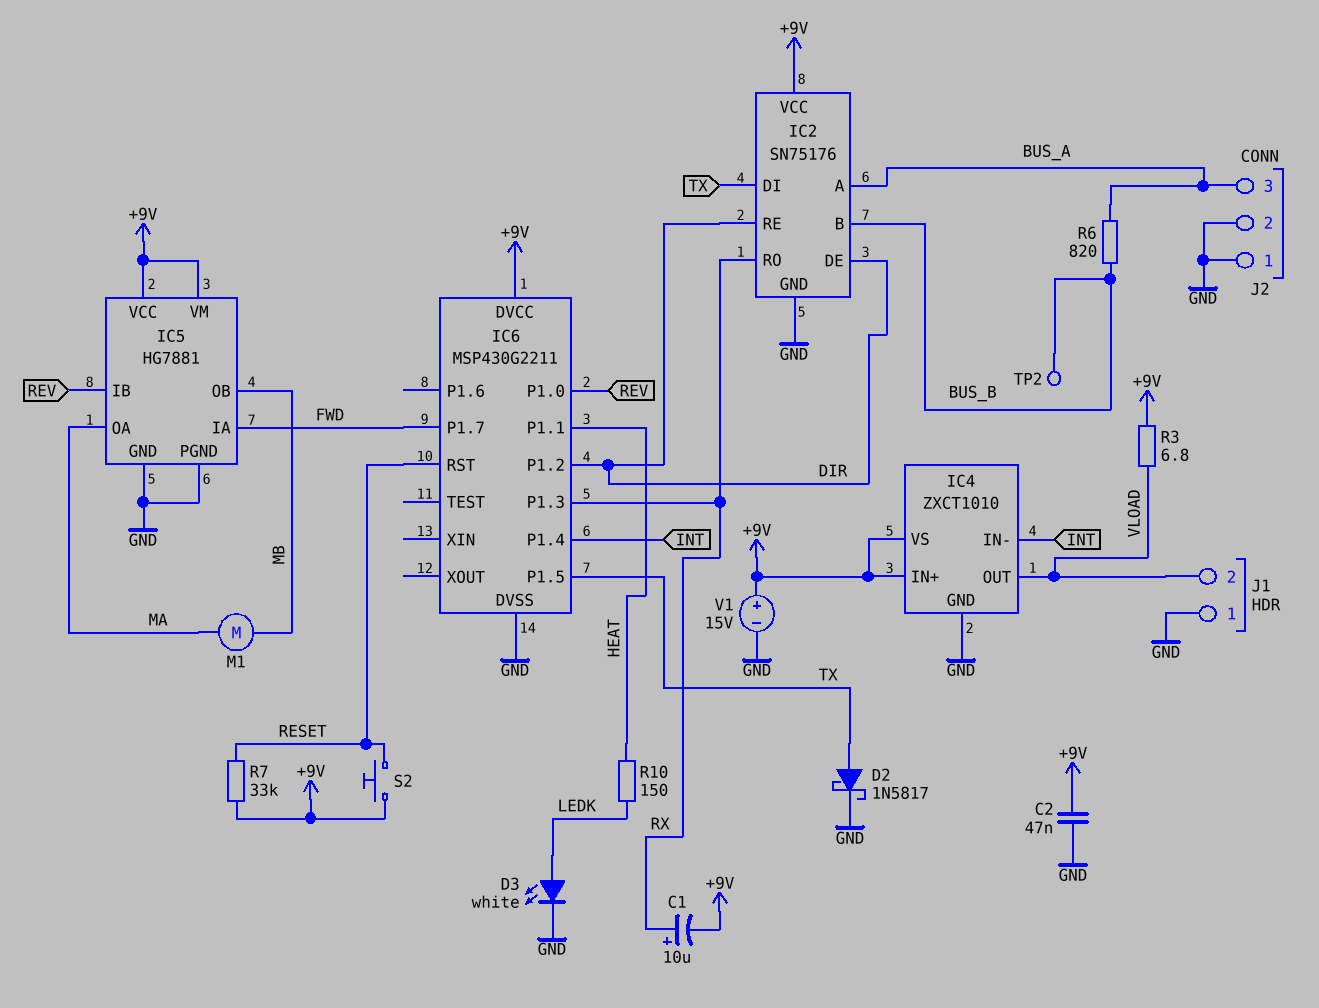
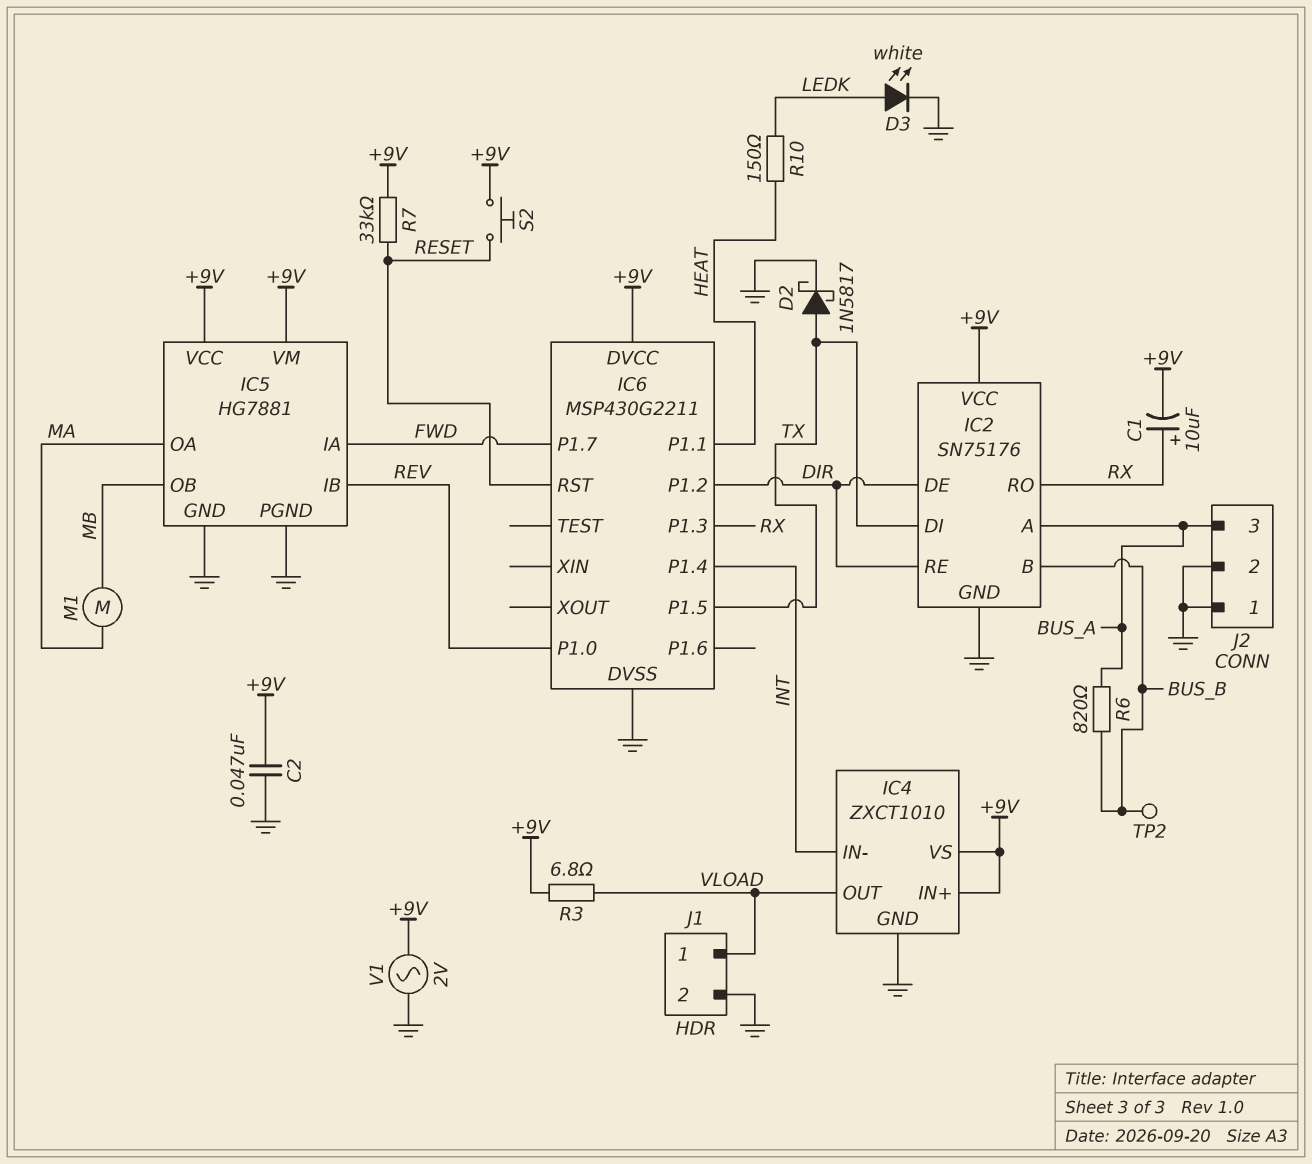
J1 pin 1: GND -> VLOAD
J1 pin 2: VLOAD -> GND
V1: 15V (plus +9V, minus GND) -> AC 2V (+9V, GND)

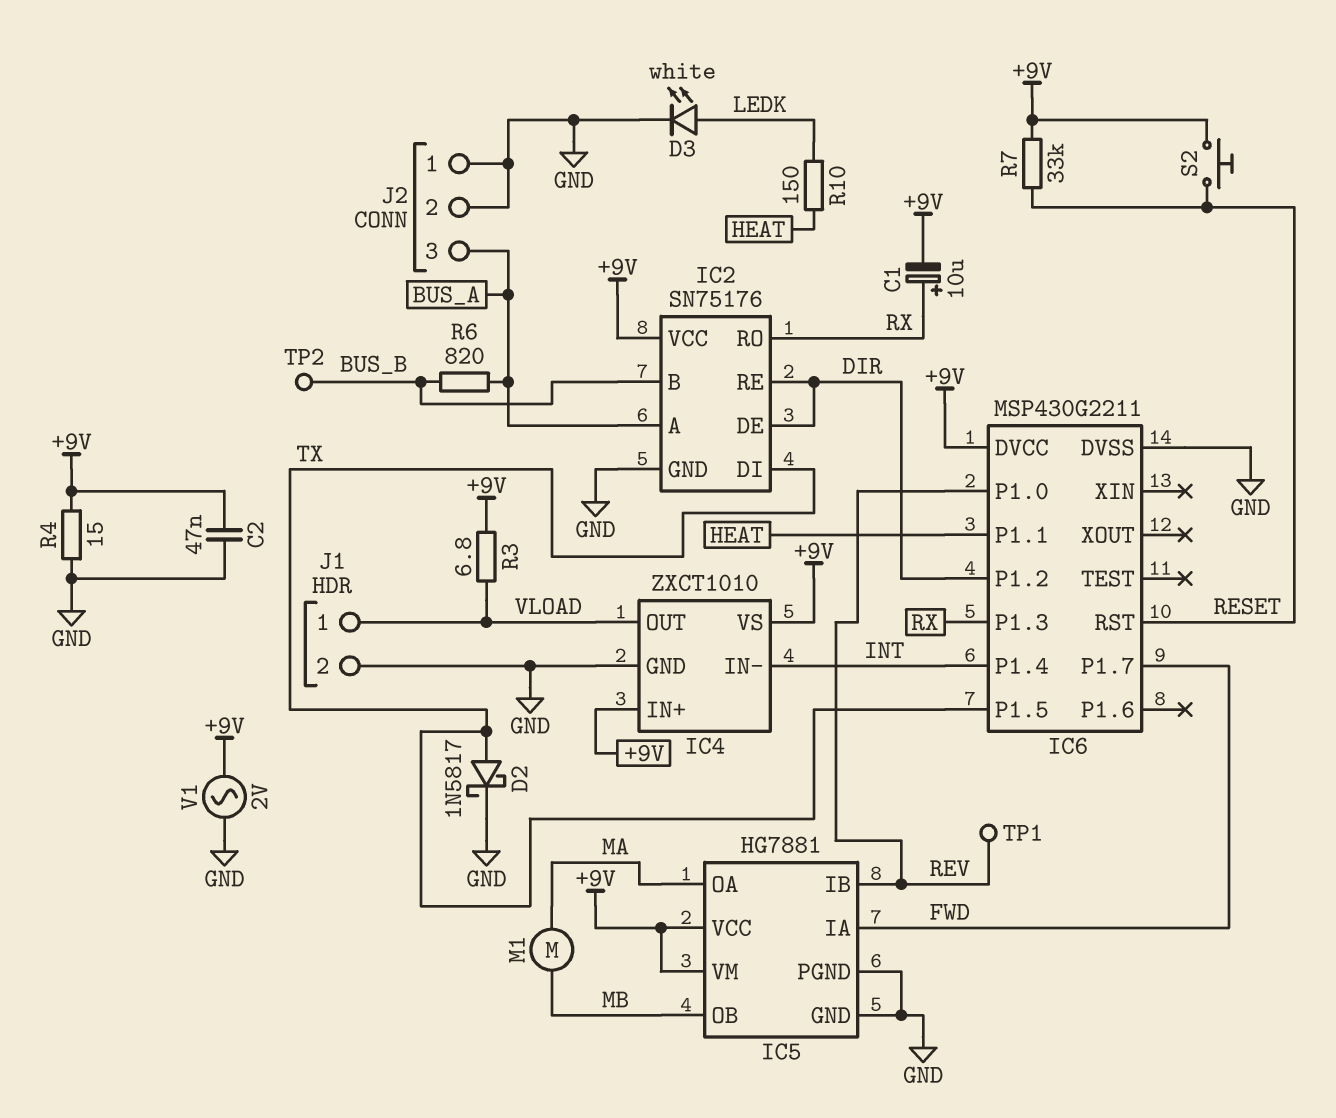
R4: none -> 15 (+9V, GND)
TP1: none -> test point (REV)

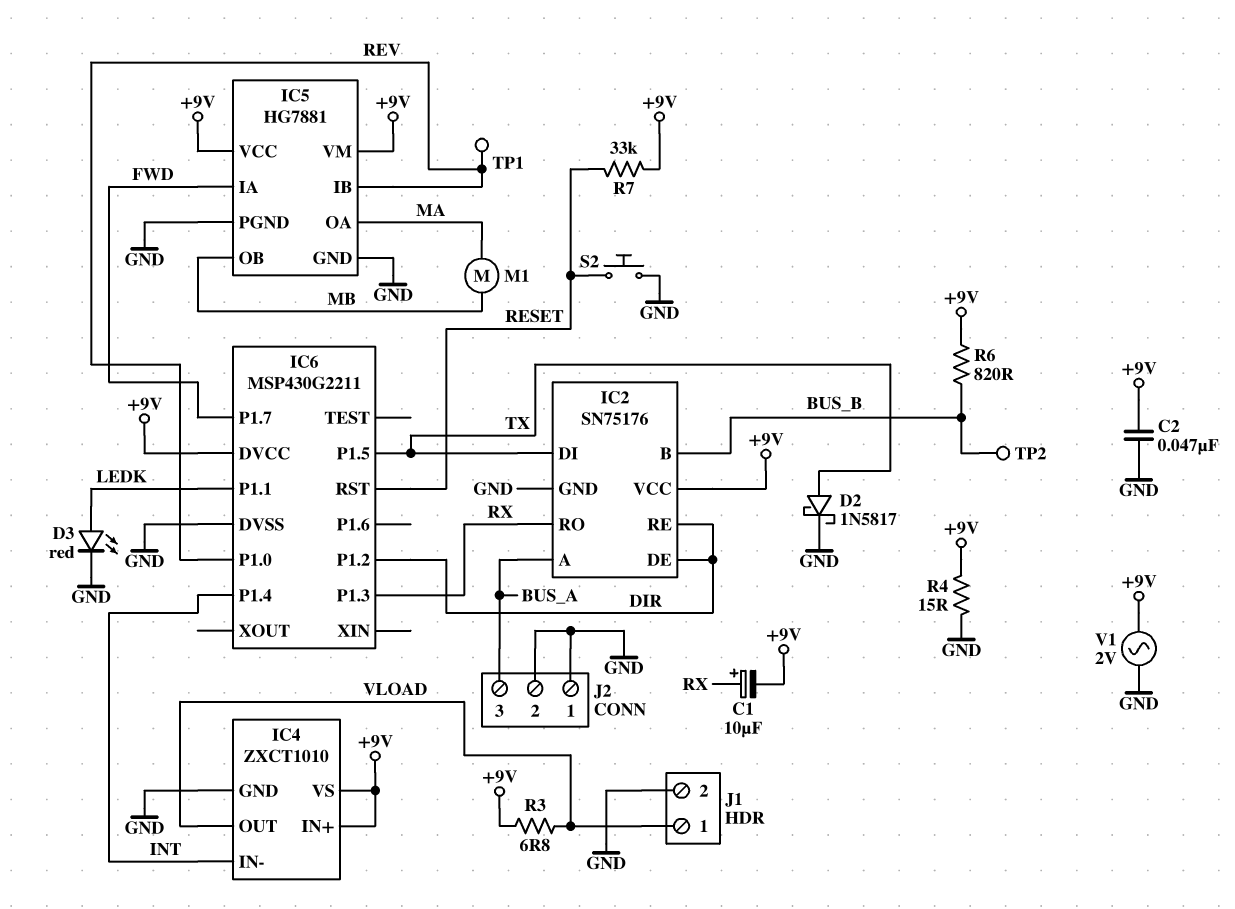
D3: LED white (A LEDK, K GND) -> LED red (A LEDK, K GND)
IC6 pin P1.1: HEAT -> LEDK
R6: 820 (BUS_A, BUS_B) -> 820 (+9V, BUS_B)
R10: 150 (HEAT, LEDK) -> none
S2: button (+9V, RESET) -> button (GND, RESET)

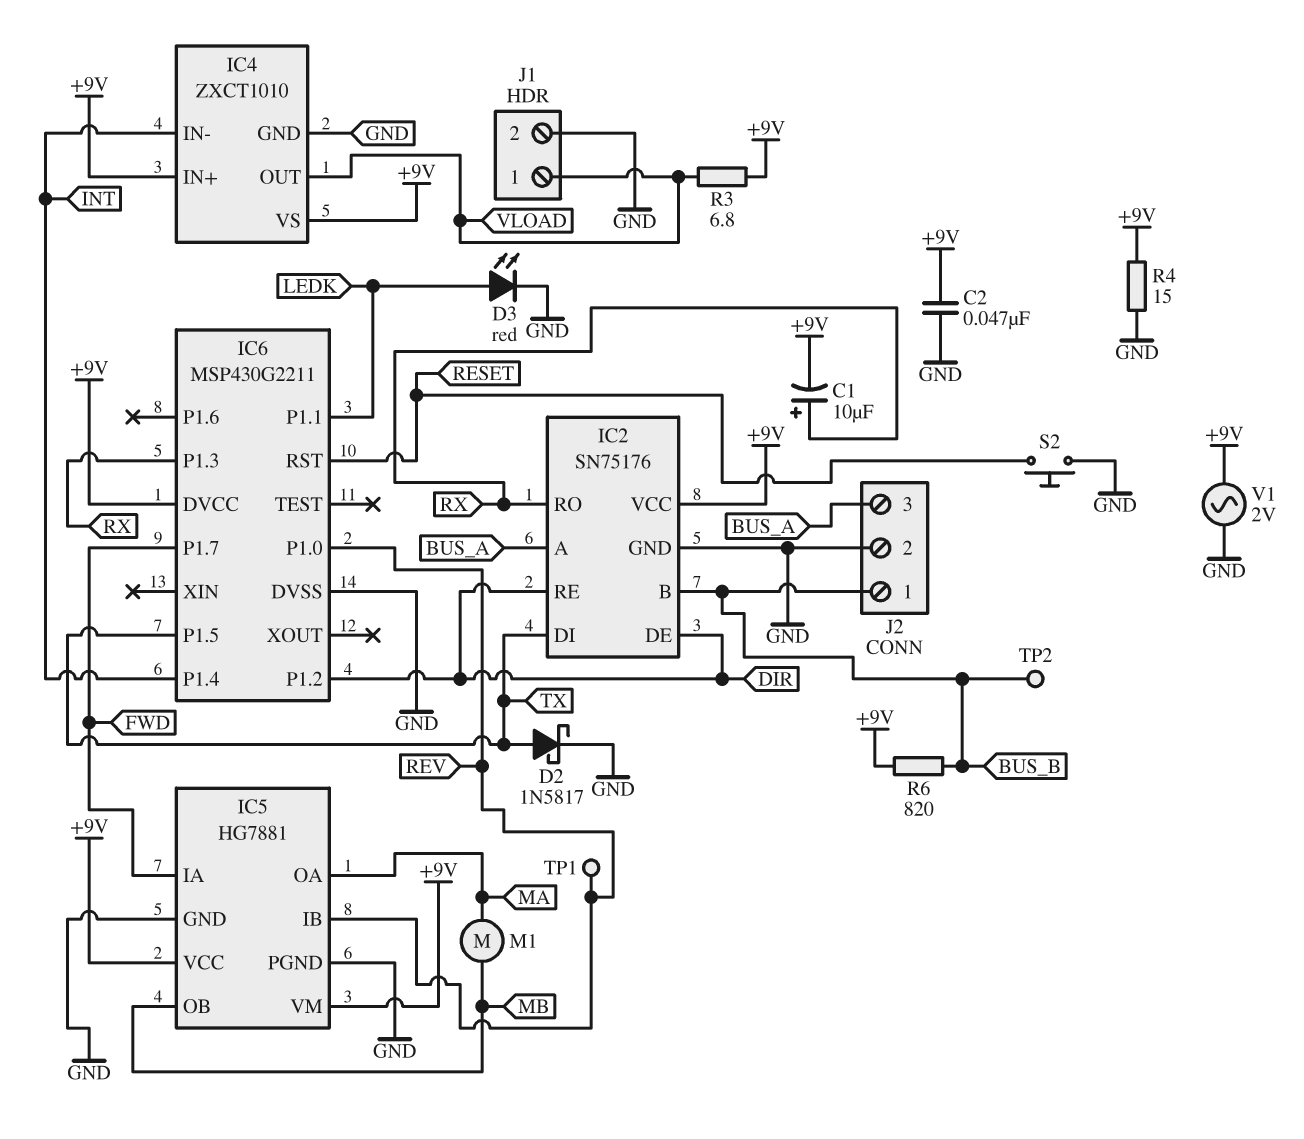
J2 pin 1: GND -> BUS_B
R7: 33k (+9V, RESET) -> none

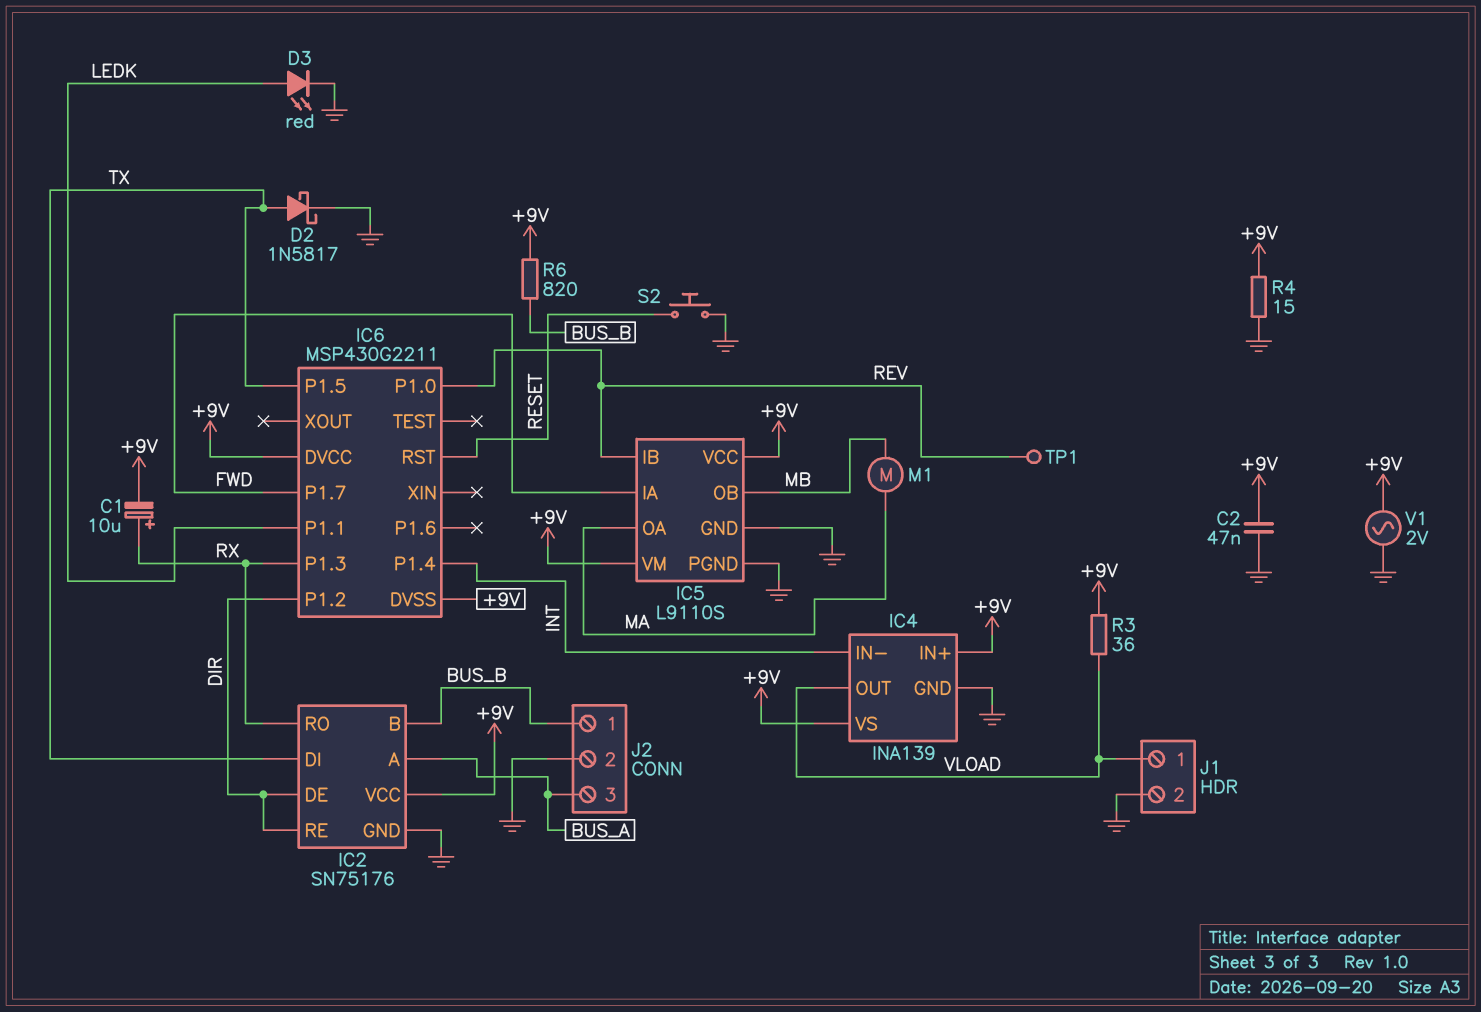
IC4: ZXCT1010 -> INA139
IC5: HG7881 -> L9110S
IC6 pin DVSS: GND -> +9V
R3: 6.8 (+9V, VLOAD) -> 36 (+9V, VLOAD)
TP2: test point (BUS_B) -> none

